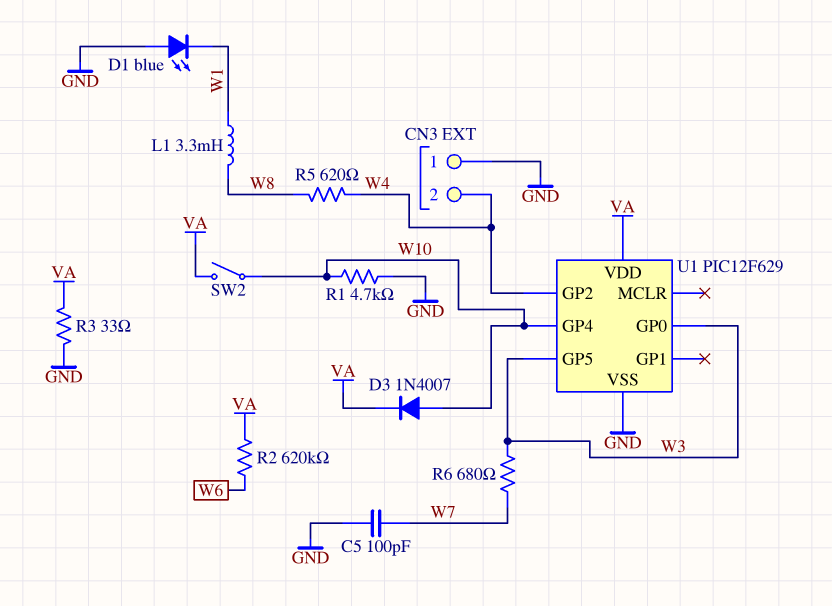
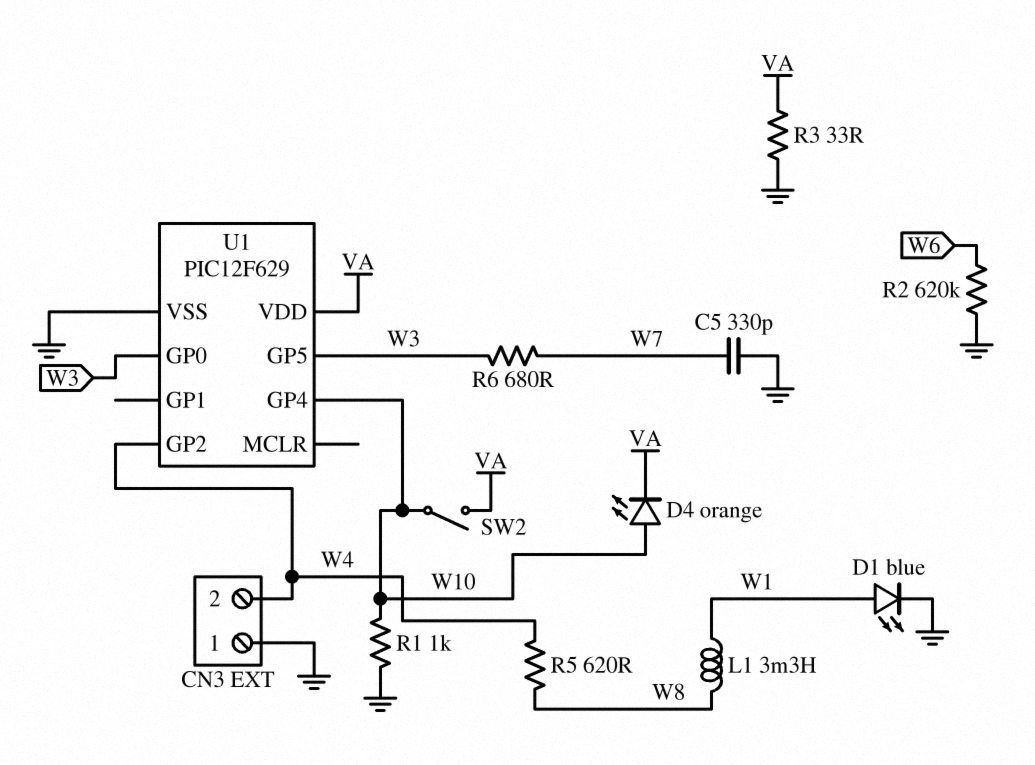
C5: 100pF (GND, W7) -> 330pF (GND, W7)
D1: LED blue (A GND, K W1) -> LED blue (A W1, K GND)
D3: diode 1N4007 (A W10, K VA) -> none
D4: none -> LED orange (A W10, K VA)
R1: 4.7k (GND, W10) -> 1k (GND, W10)
R2: 620k (VA, W6) -> 620k (GND, W6)

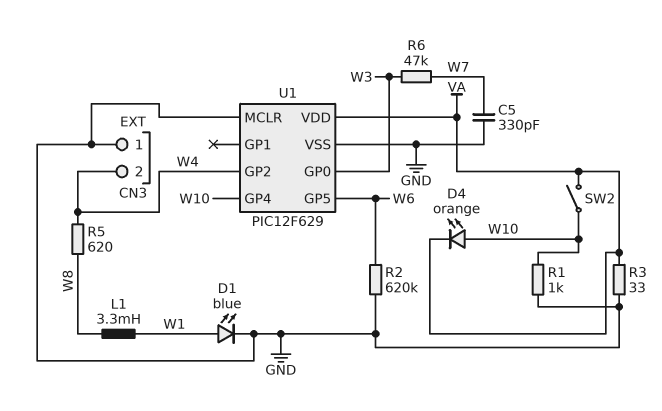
R6: 680 (W3, W7) -> 47k (W3, W7)
U1 pin GP5: W3 -> W6
U1 pin MCLR: none -> GND

